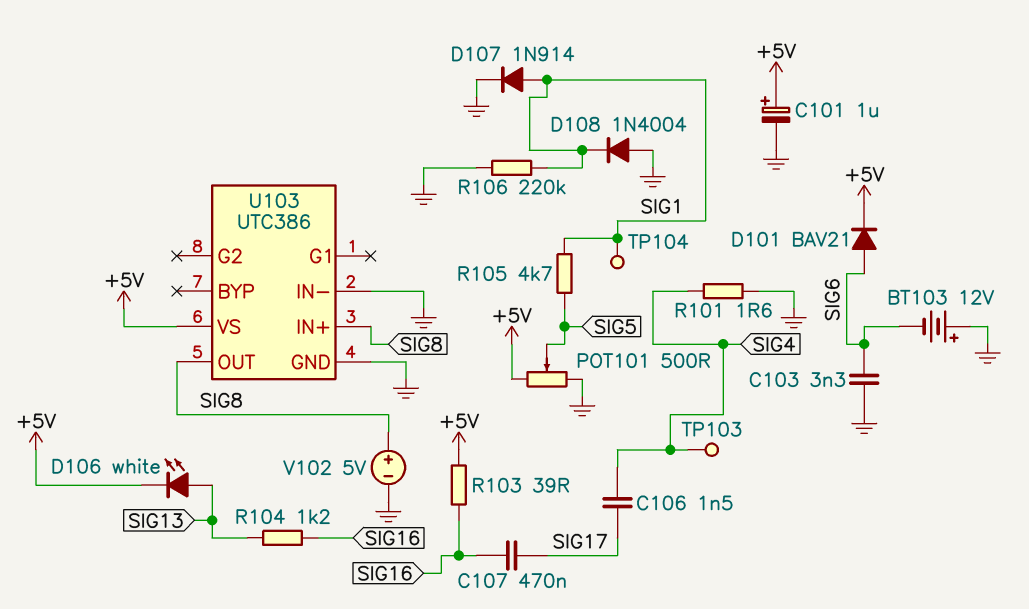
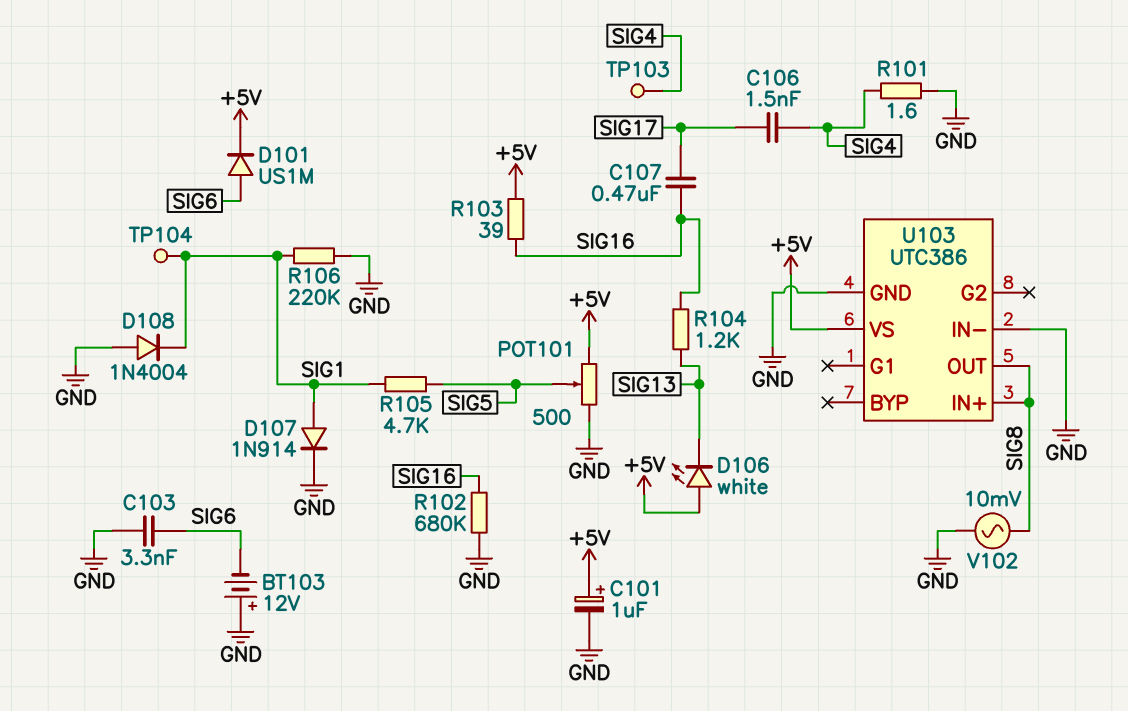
D101: diode BAV21 (A SIG6, K +5V) -> diode US1M (A SIG6, K +5V)
D106: LED white (A SIG13, K +5V) -> LED white (A +5V, K SIG13)
R102: none -> 680k (GND, SIG16)
V102: 5V (plus SIG8, minus GND) -> AC 10mV (GND, SIG8)

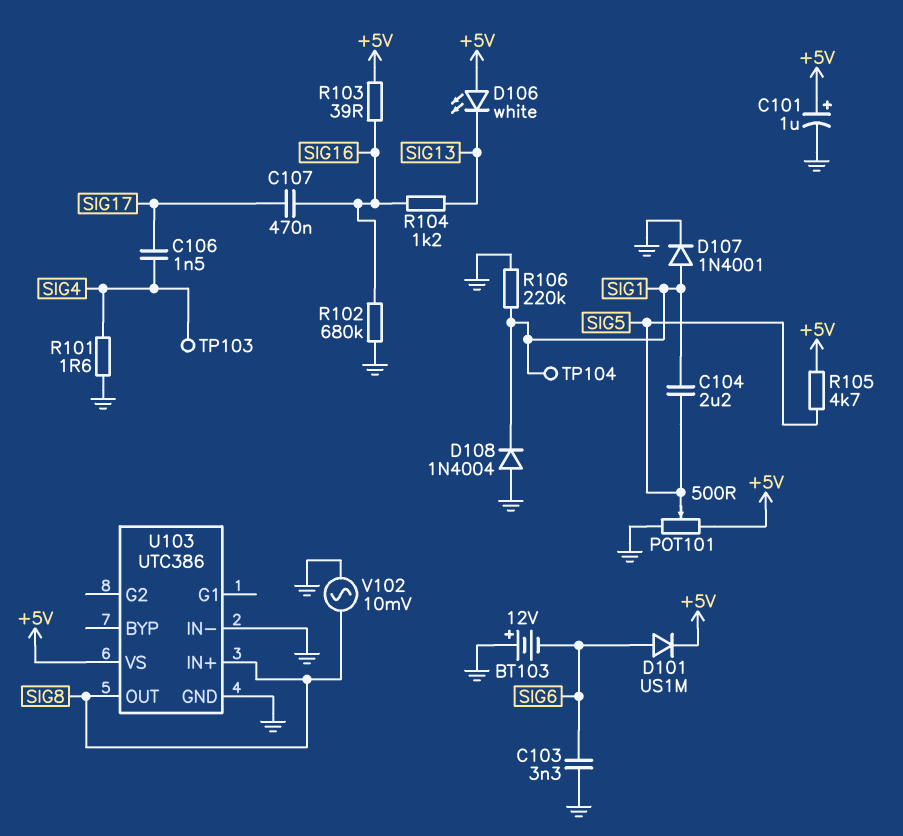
C104: none -> 2.2uF (SIG1, SIG5)
D107: diode 1N914 (A SIG1, K GND) -> diode 1N4001 (A SIG1, K GND)
R105: 4.7k (SIG1, SIG5) -> 4.7k (+5V, SIG5)

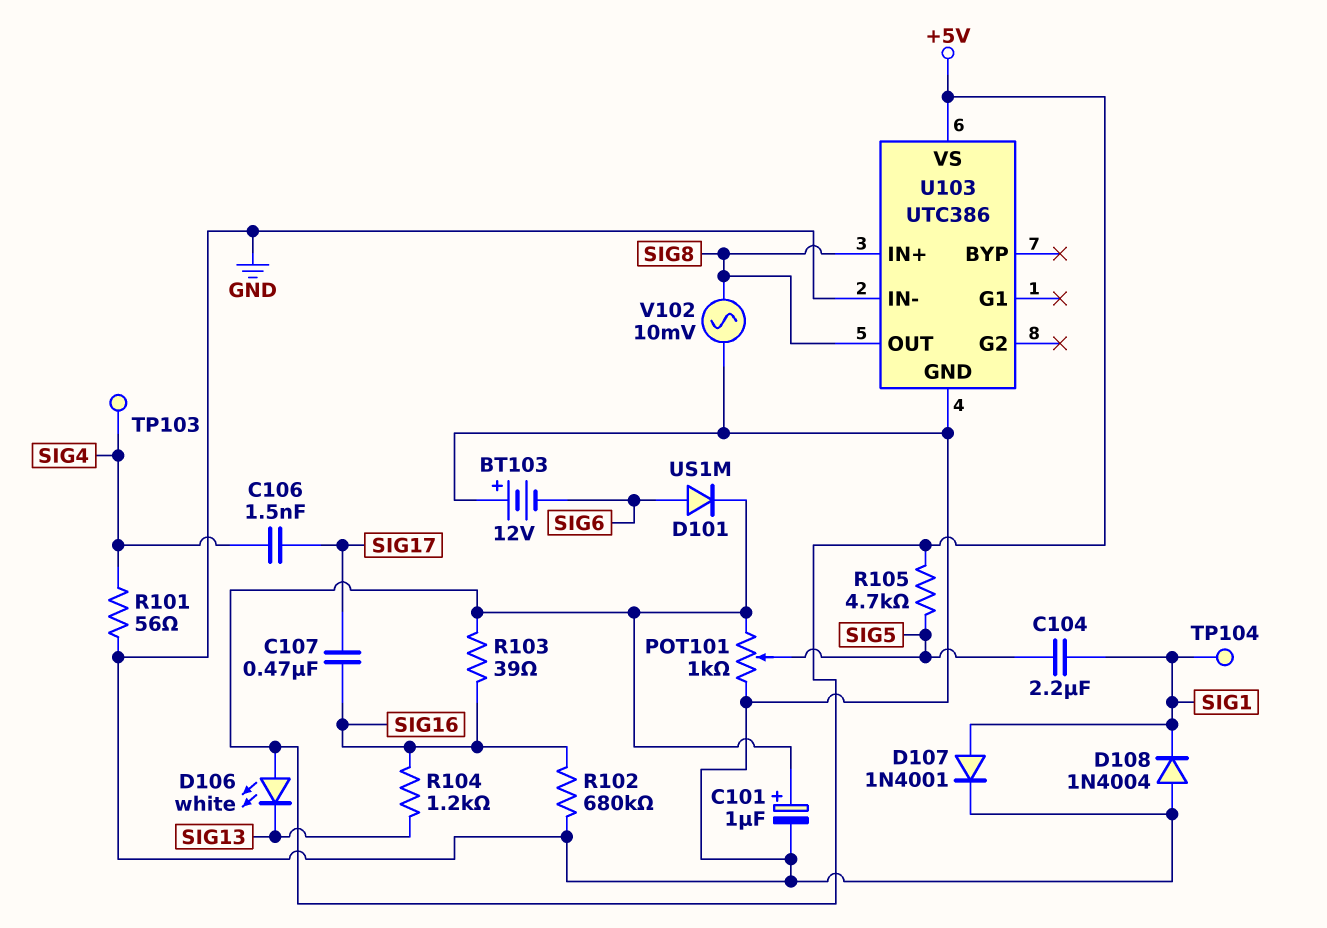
C103: 3.3nF (GND, SIG6) -> none
POT101: 500 (+5V, GND, wiper SIG5) -> 1k (+5V, GND, wiper SIG5)
R101: 1.6 (GND, SIG4) -> 56 (GND, SIG4)
R106: 220k (GND, SIG1) -> none

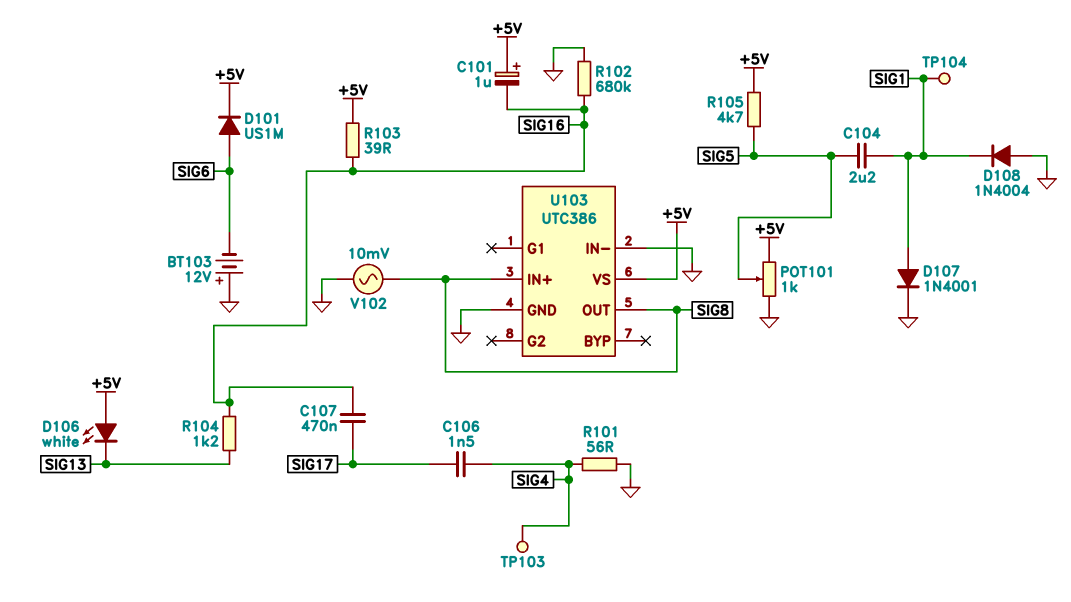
C101: 1uF (plus +5V, minus GND) -> 1uF (plus +5V, minus SIG16)

